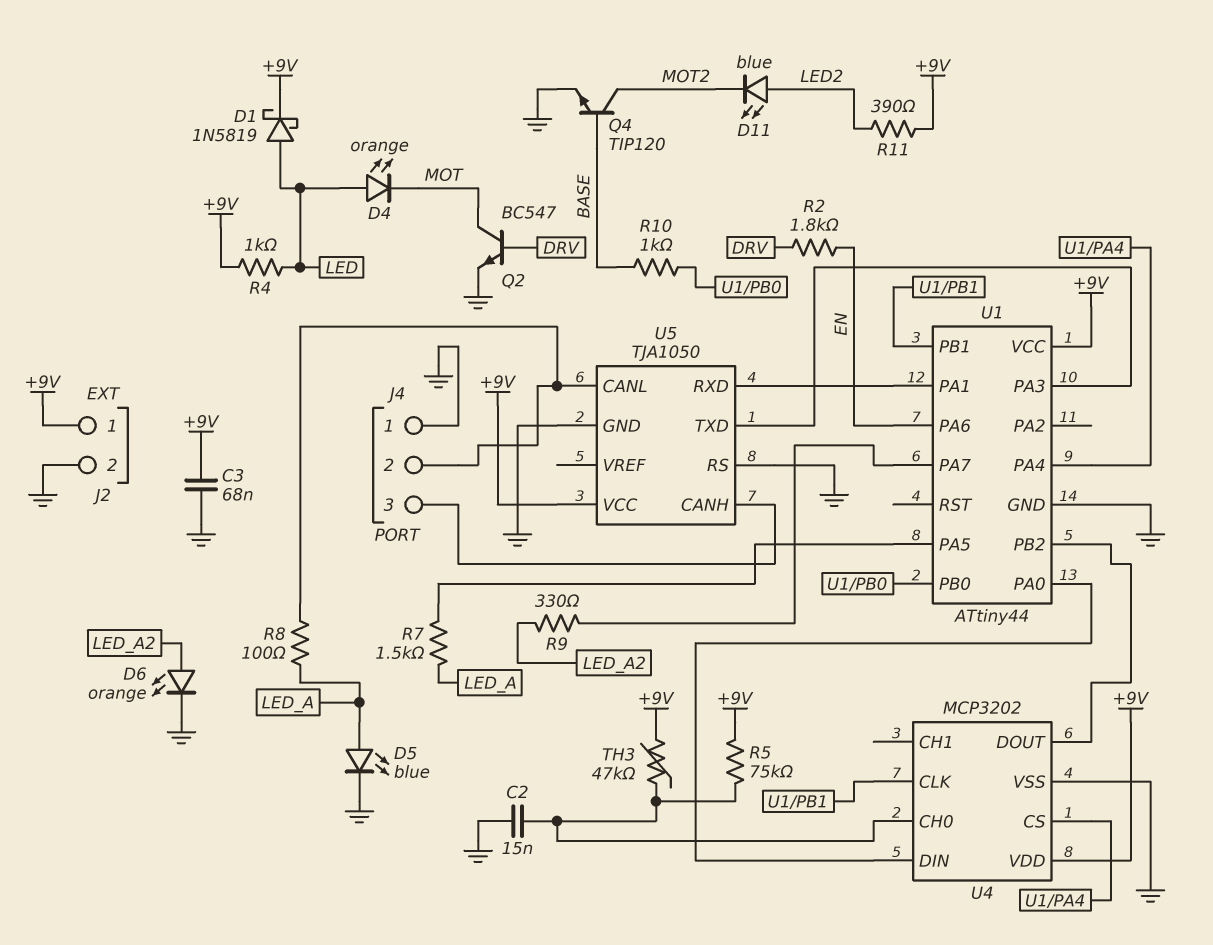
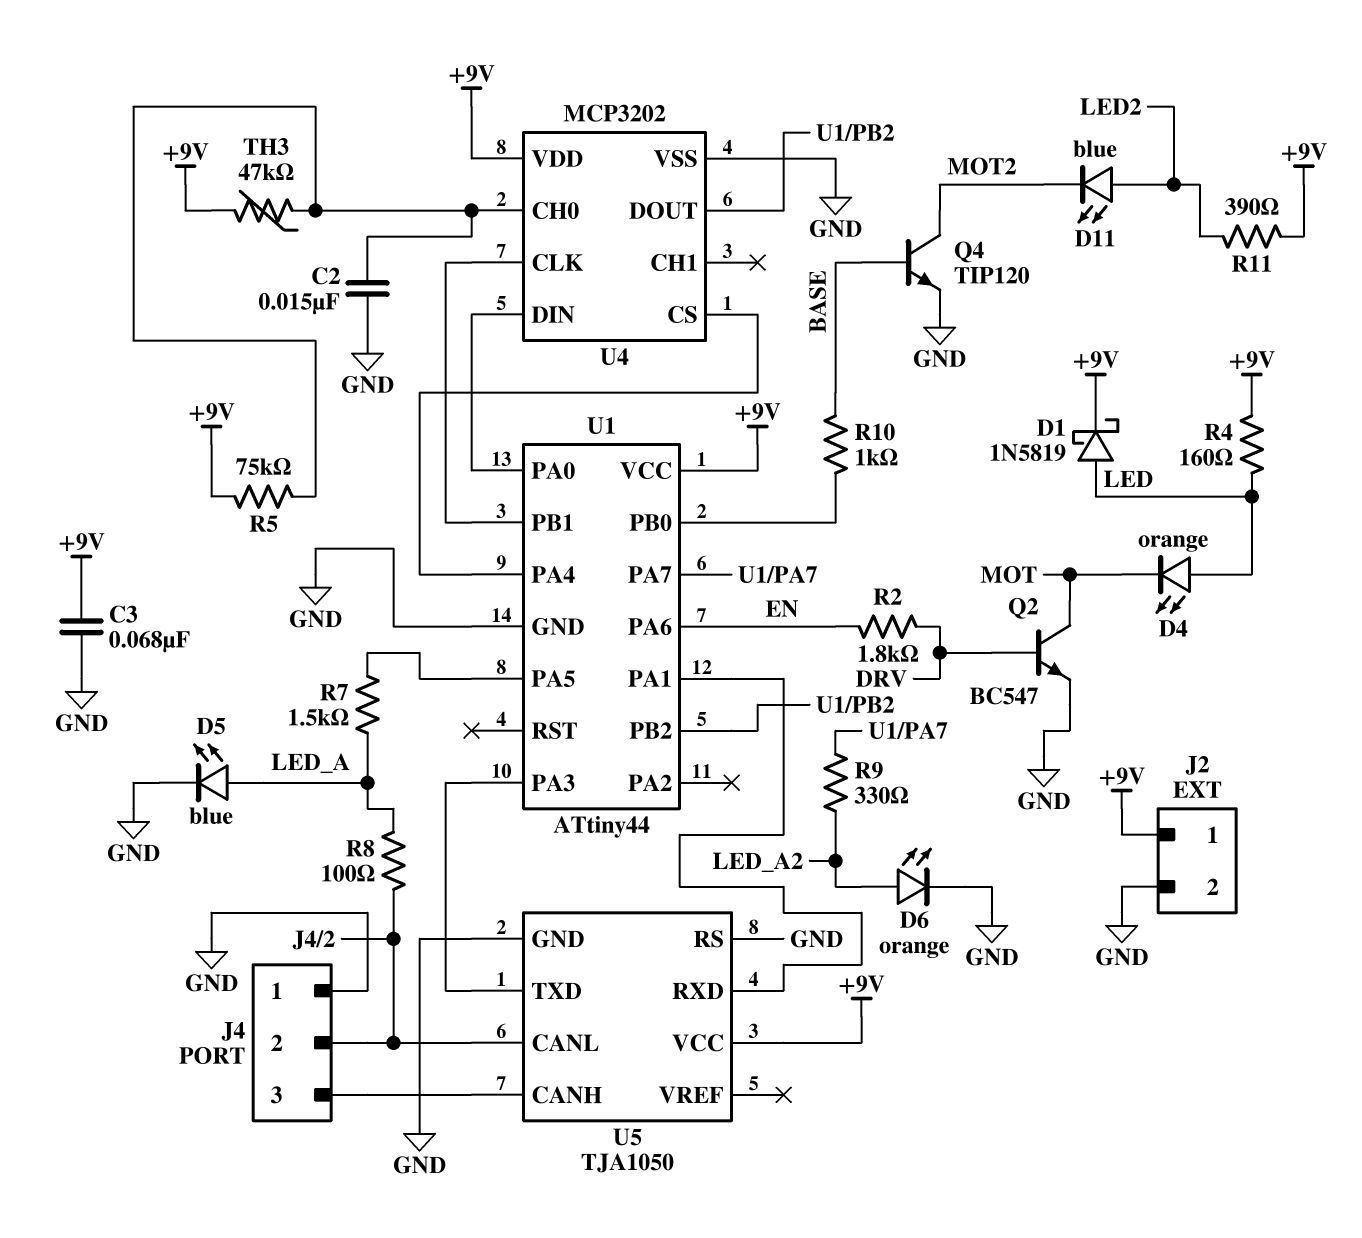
R4: 1k (+9V, LED) -> 160 (+9V, LED)

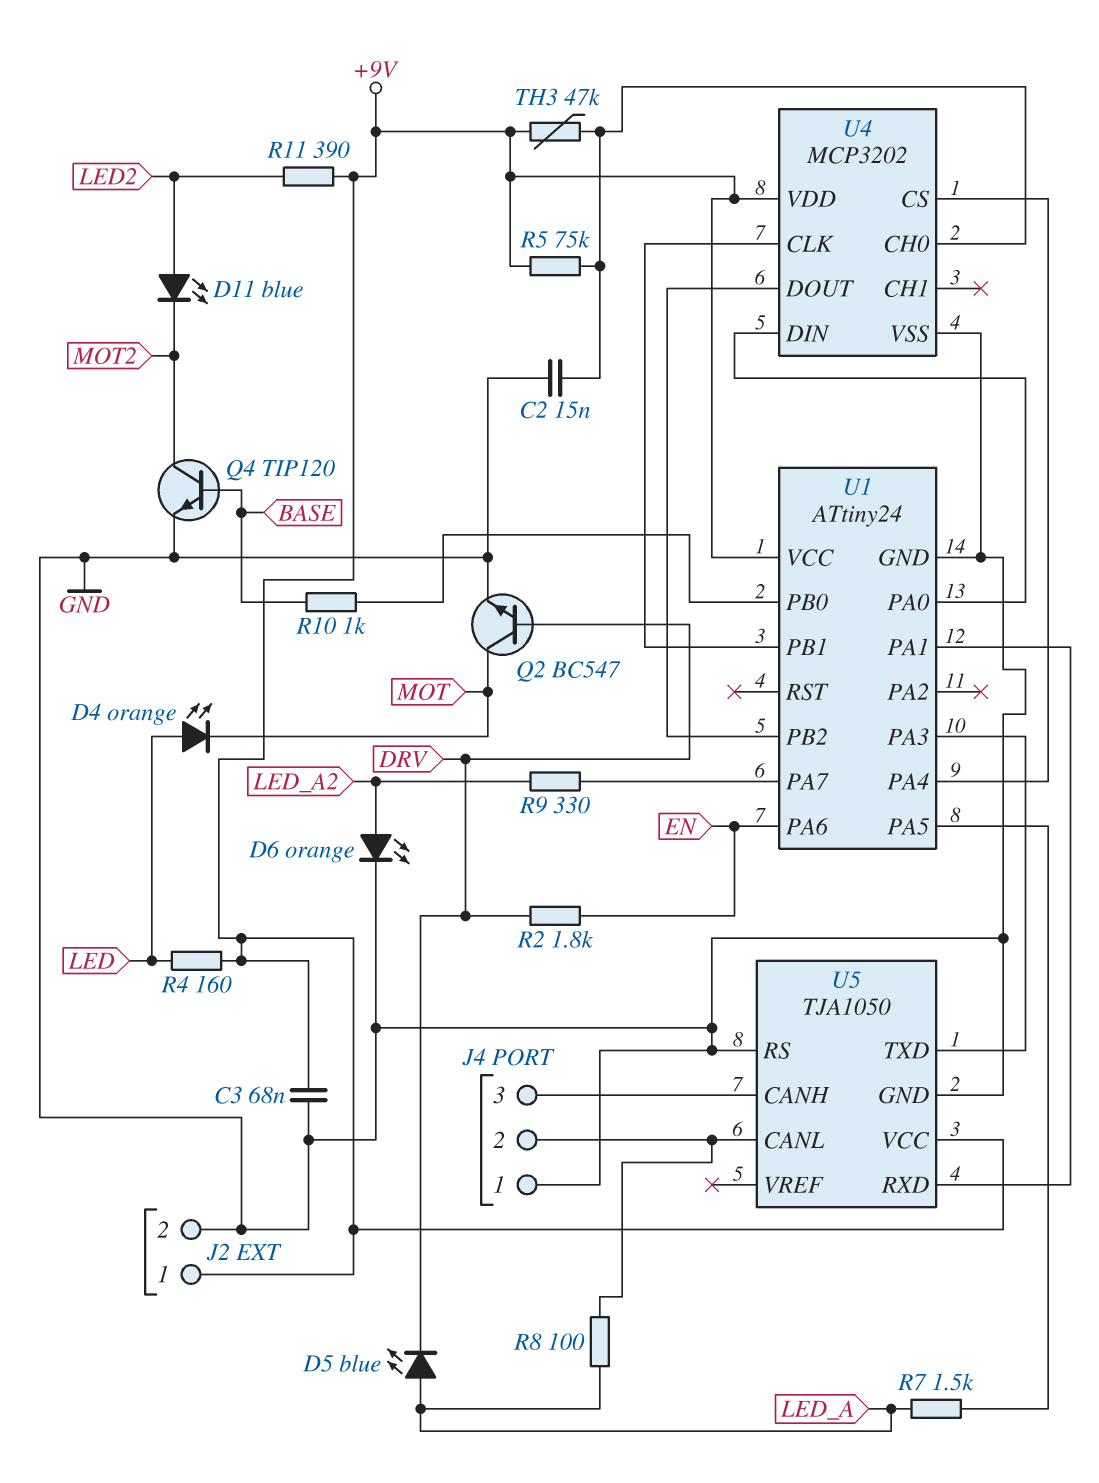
D1: schottky 1N5819 (A LED, K +9V) -> none
D5: LED blue (A LED_A, K GND) -> LED blue (A LED_A, K DRV)
U1: ATtiny44 -> ATtiny24

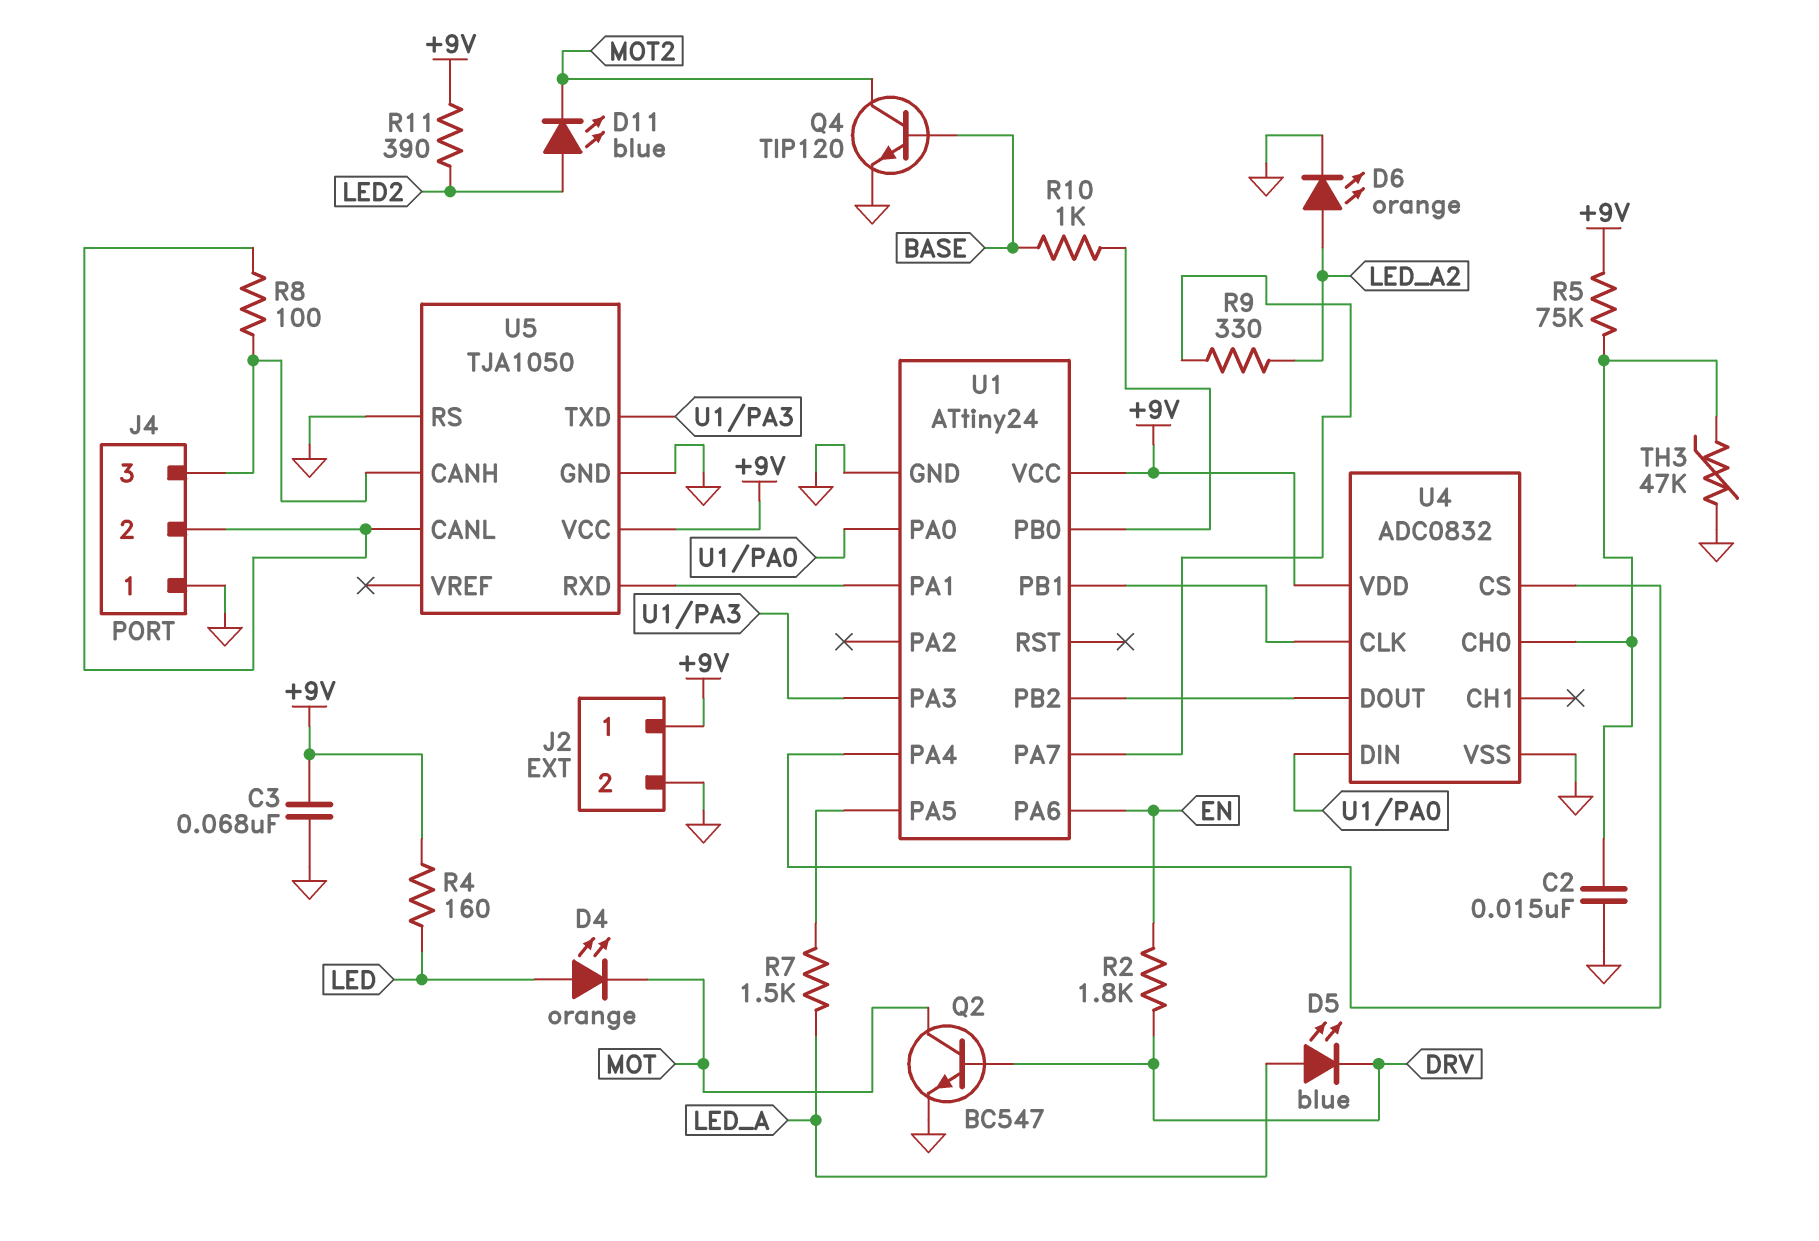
R8: 100 (J4/2, LED_A) -> 100 (J4/2, J4/3)
TH3: 47k (+9V, U4/CH0) -> 47k (GND, U4/CH0)
U4: MCP3202 -> ADC0832

